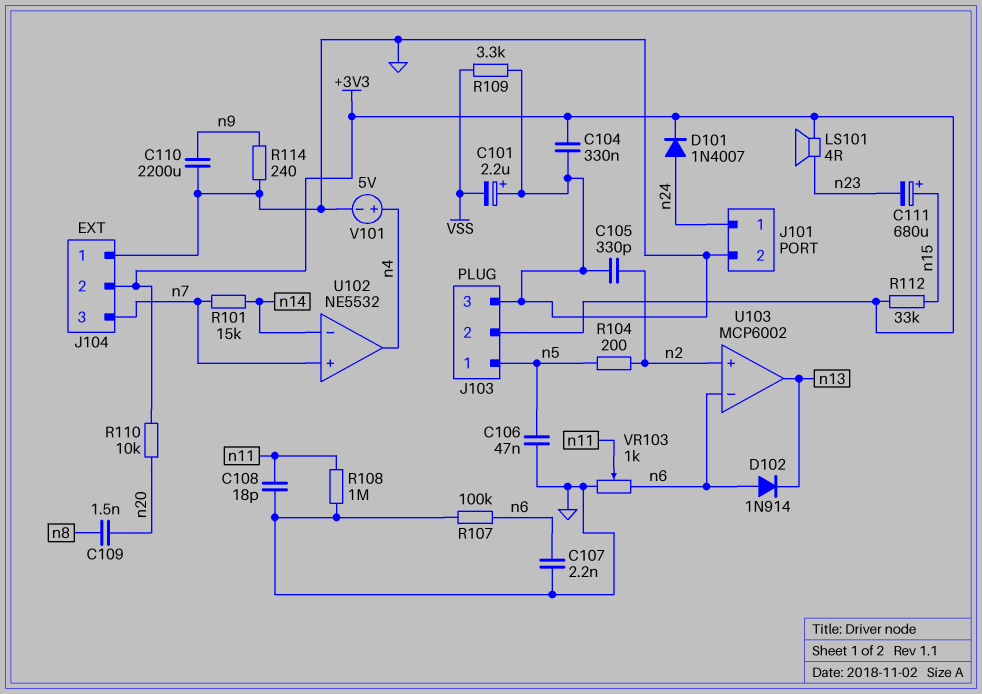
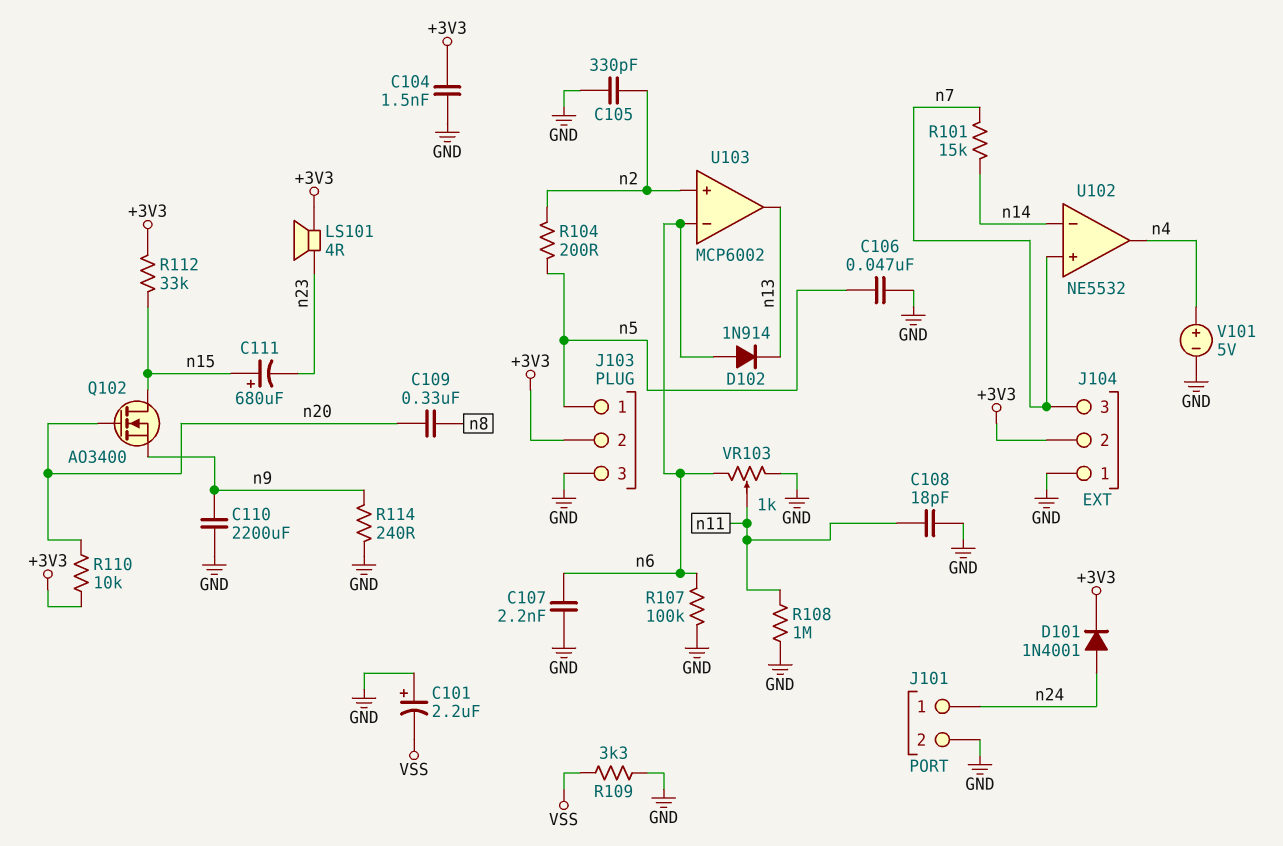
C104: 330nF (+3V3, GND) -> 1.5nF (+3V3, GND)
C109: 1.5nF (n8, n20) -> 330nF (n8, n20)
D101: diode 1N4007 (A n24, K +3V3) -> diode 1N4001 (A n24, K +3V3)
Q102: none -> NMOS AO3400 (G n20, D n15, S n9)

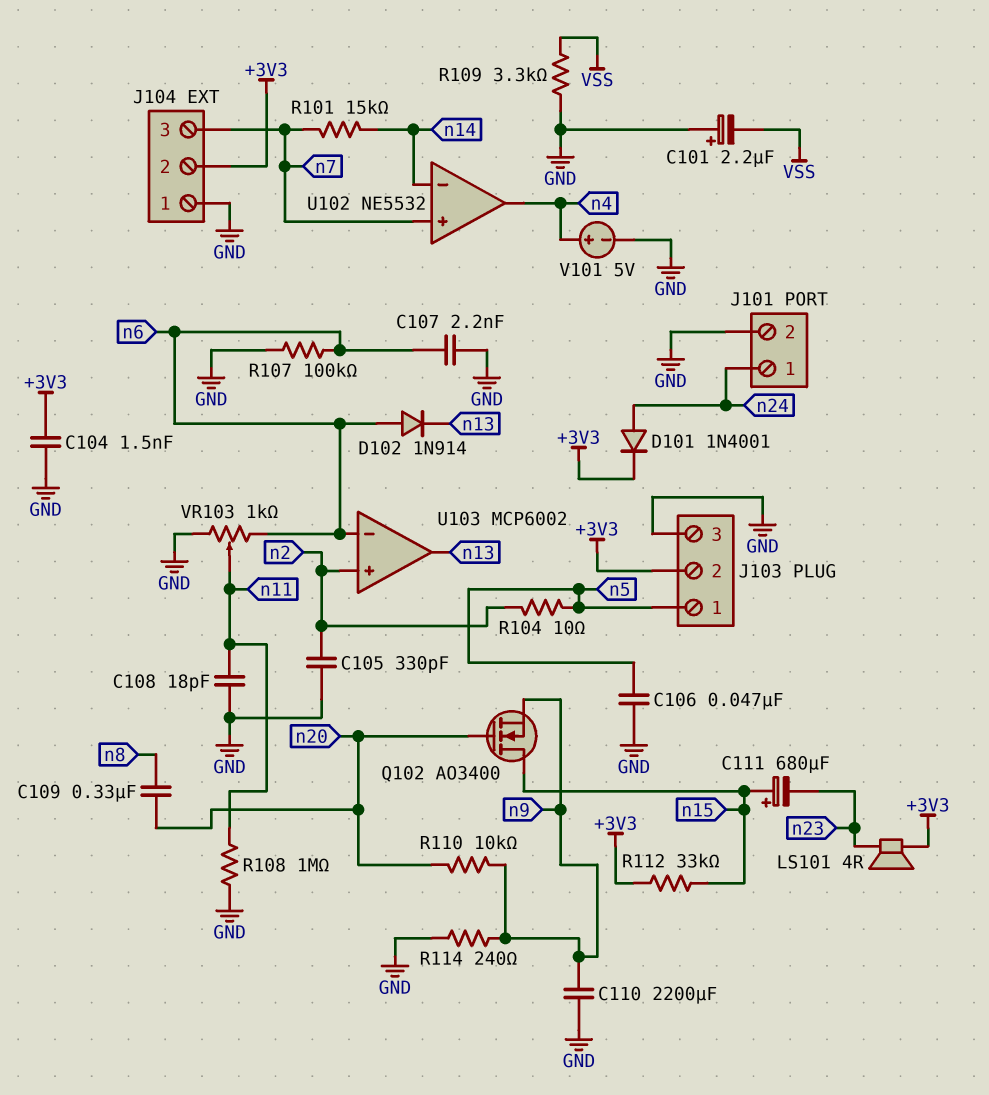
R104: 200 (n2, n5) -> 10 (n2, n5)
R110: 10k (+3V3, n20) -> 10k (n9, n20)

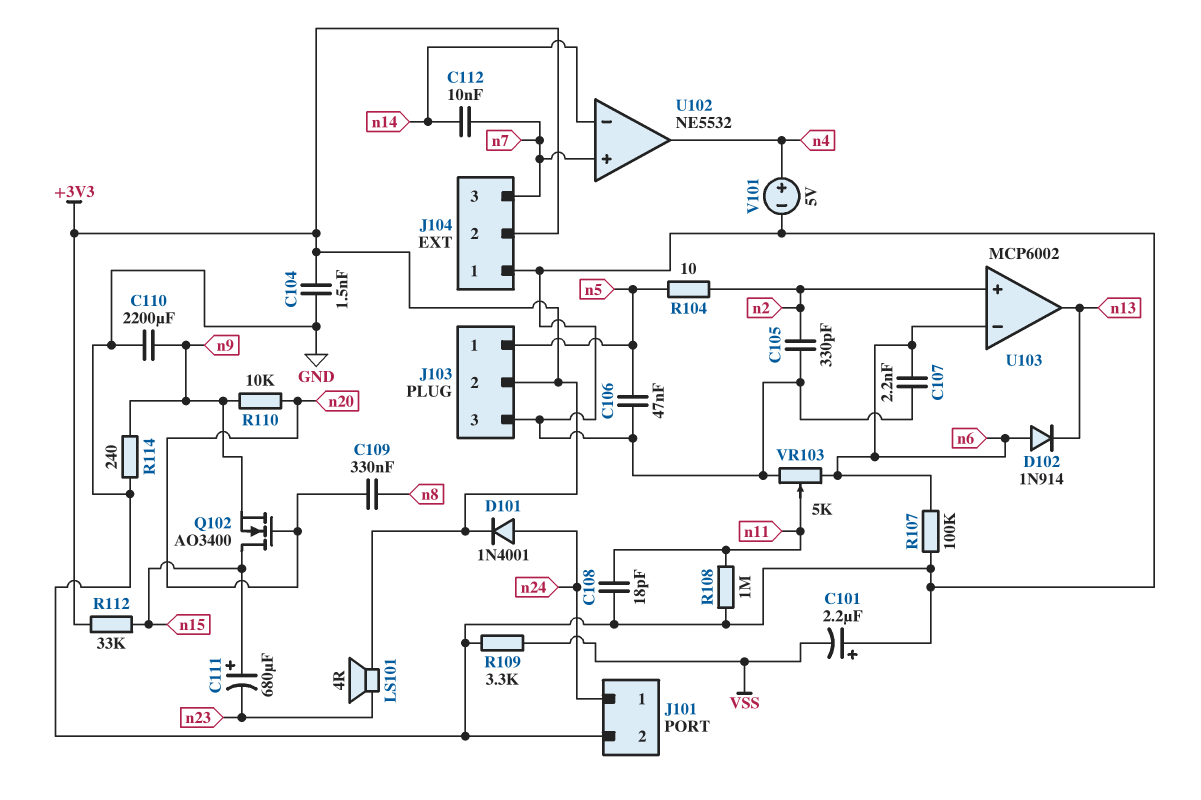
C112: none -> 10nF (n7, n14)
R101: 15k (n7, n14) -> none
VR103: 1k (GND, n6, wiper n11) -> 5k (GND, n6, wiper n11)

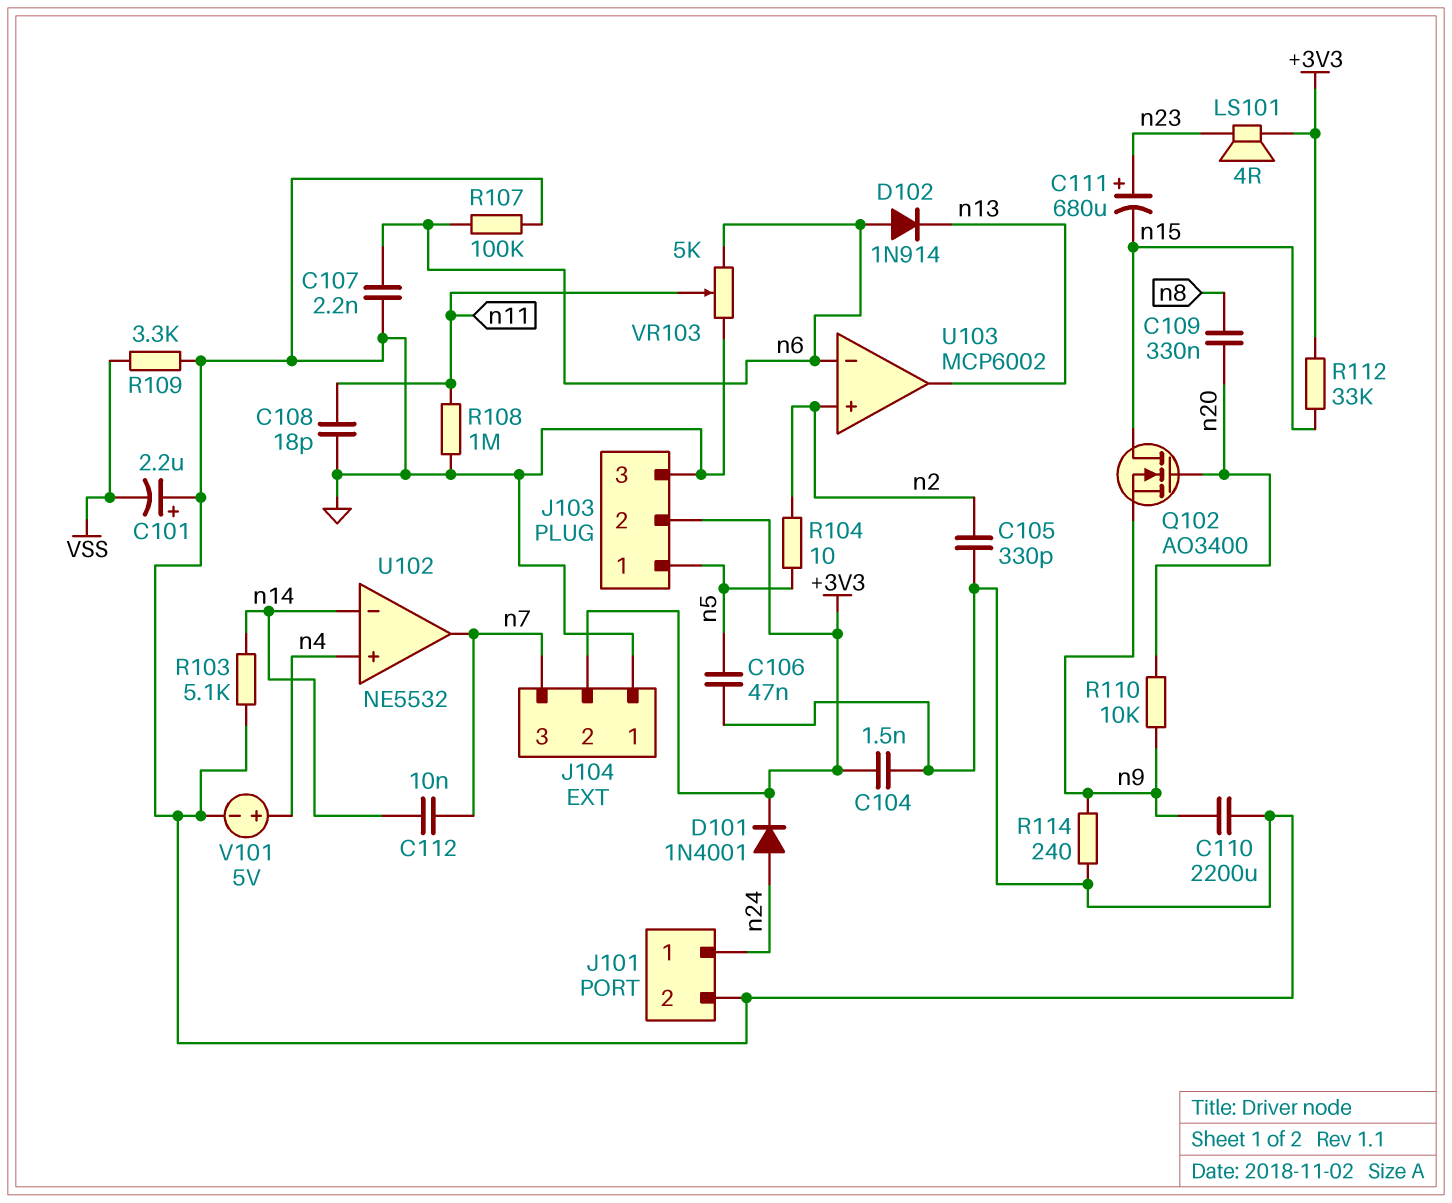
C111: 680uF (plus n15, minus n23) -> 680uF (plus n23, minus n15)
R103: none -> 5.1k (GND, n14)
U102 pin in+: n7 -> n4
U102 pin out: n4 -> n7

